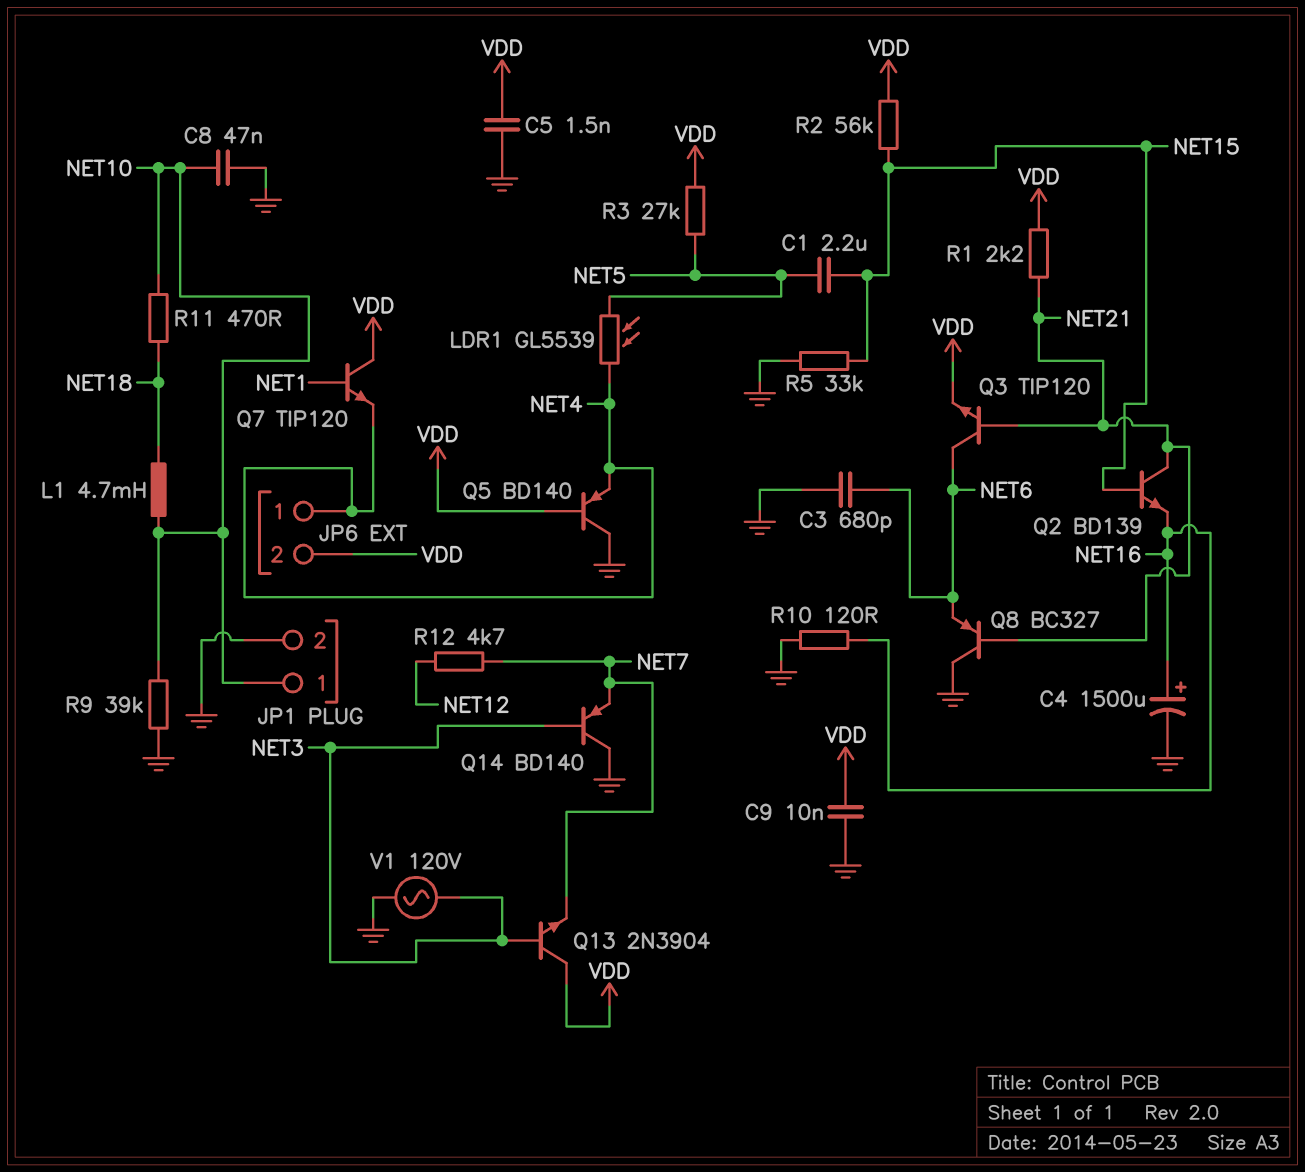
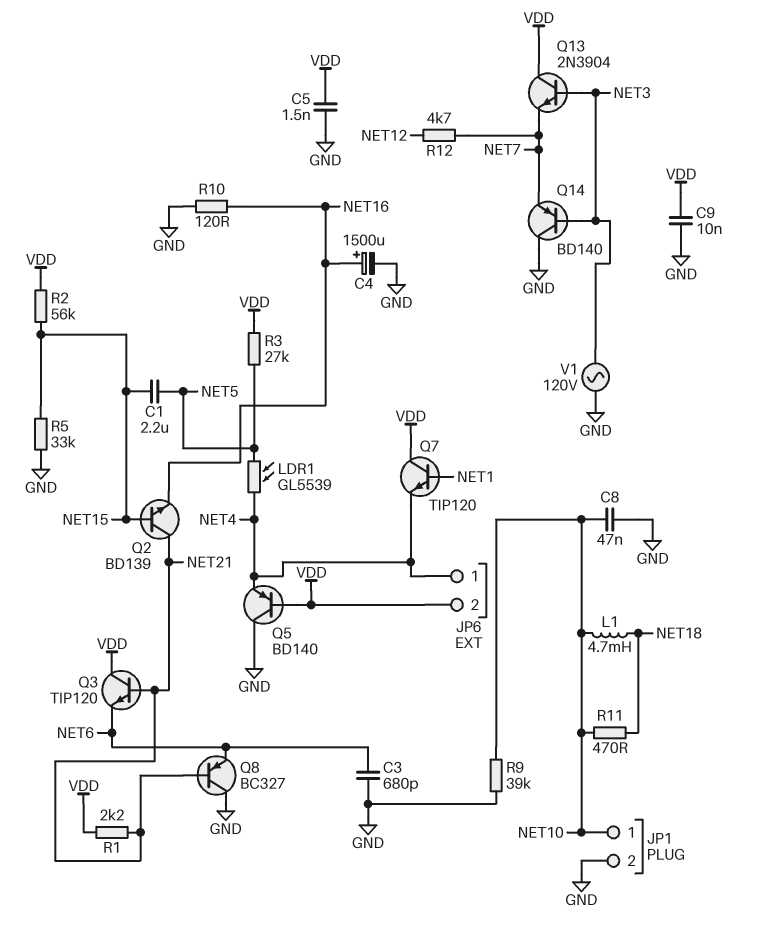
Q3: NPN TIP120 (B NET21, C NET6, E VDD) -> NPN TIP120 (B NET21, C VDD, E NET6)

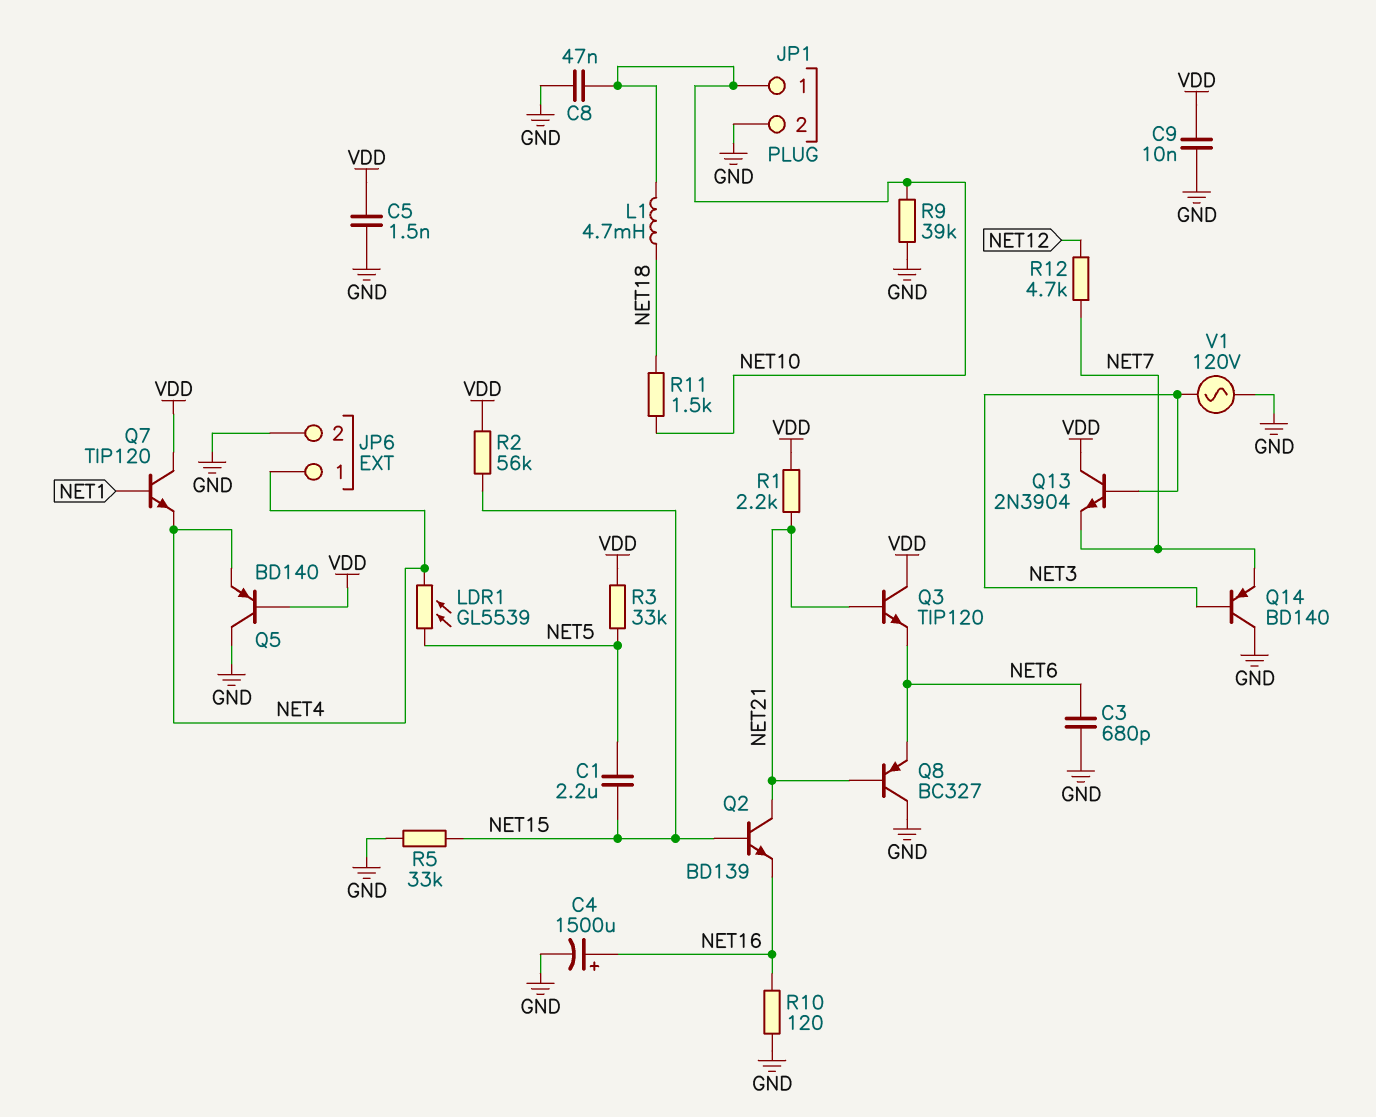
JP6 pin 2: VDD -> GND
R3: 27k (NET5, VDD) -> 33k (NET5, VDD)
R11: 470 (NET10, NET18) -> 1.5k (NET10, NET18)

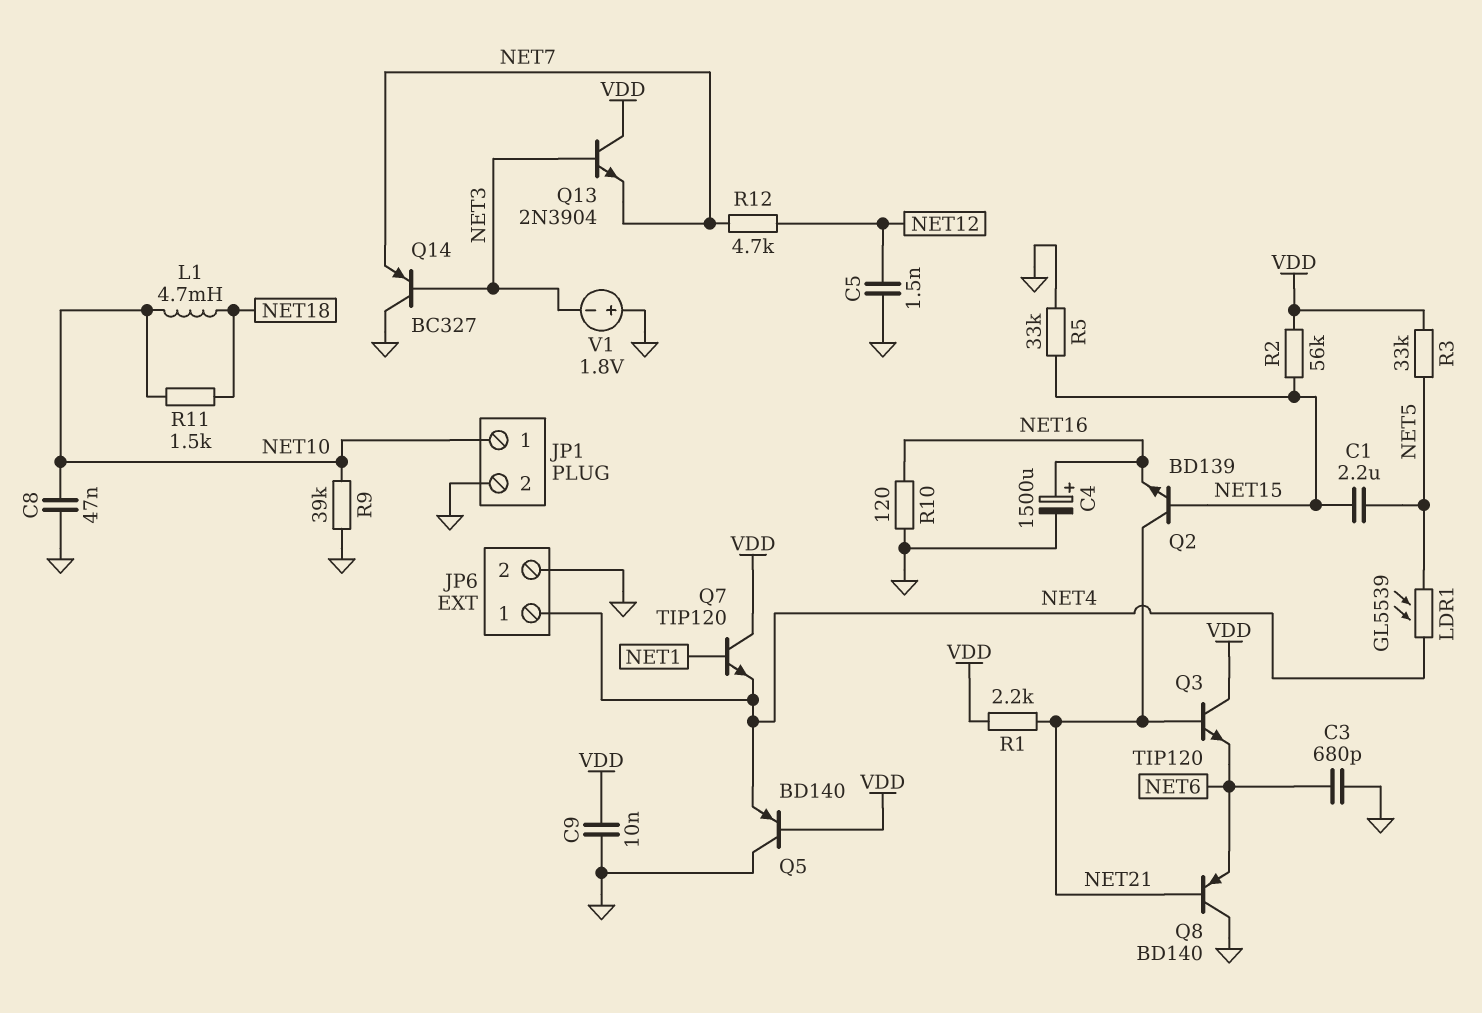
C5: 1.5nF (GND, VDD) -> 1.5nF (GND, NET12)
Q8: PNP BC327 (B NET21, C GND, E NET6) -> PNP BD140 (B NET21, C GND, E NET6)
Q14: PNP BD140 (B NET3, C GND, E NET7) -> PNP BC327 (B NET3, C GND, E NET7)
V1: AC 120V (GND, NET3) -> 1.8V (plus GND, minus NET3)

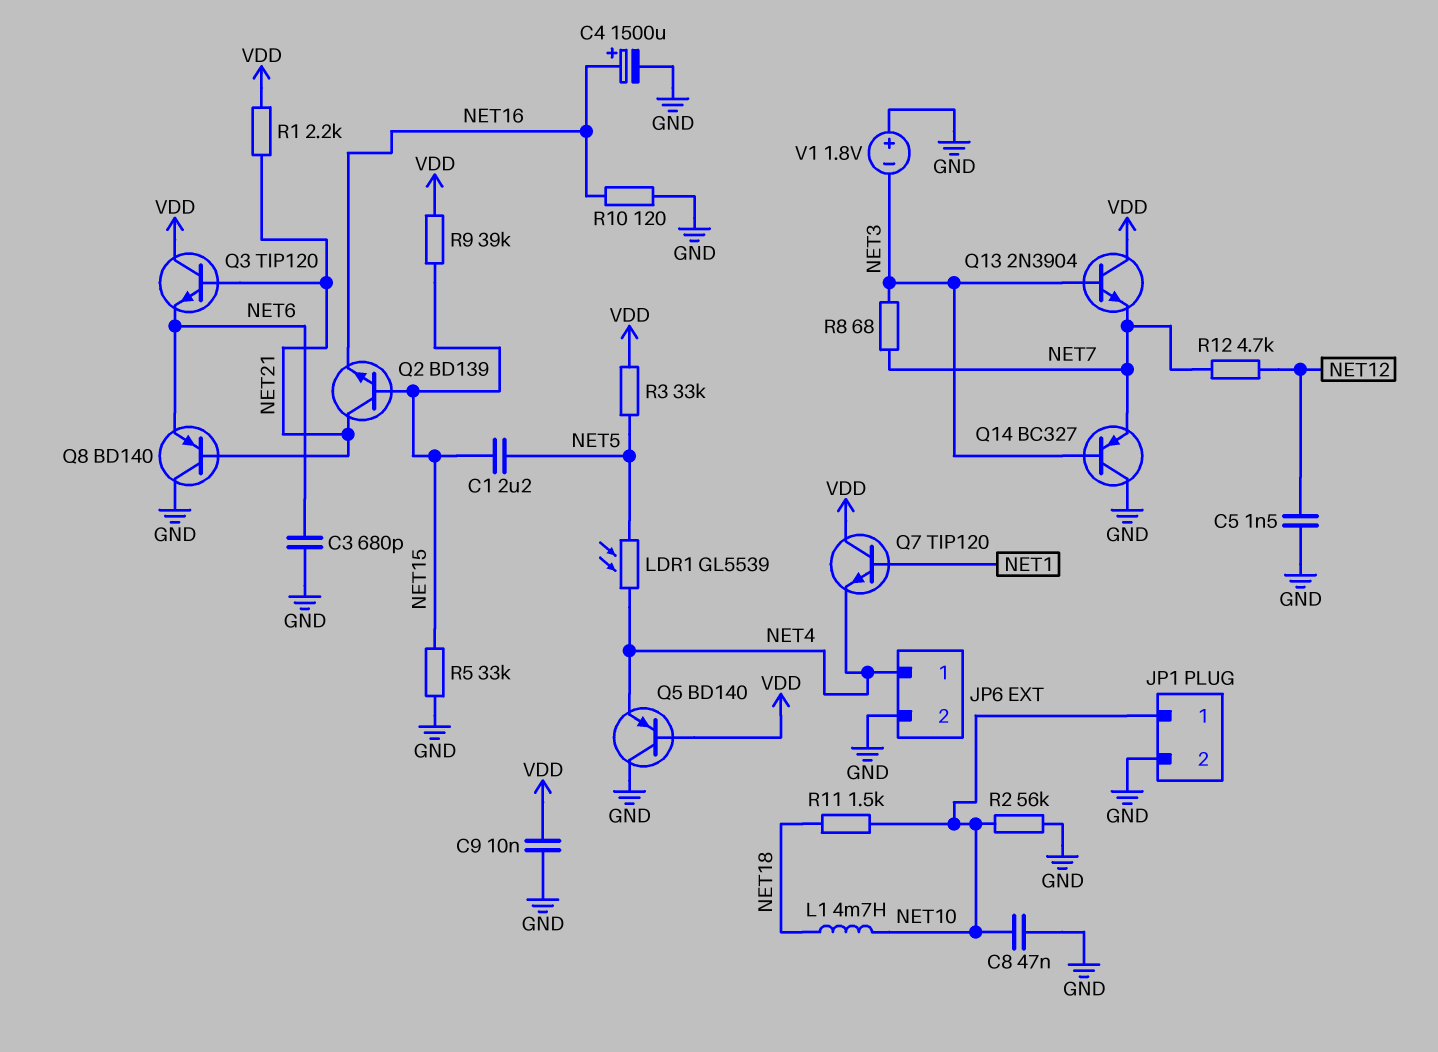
R2: 56k (NET15, VDD) -> 56k (GND, NET10)
R8: none -> 68 (NET3, NET7)
R9: 39k (GND, NET10) -> 39k (NET15, VDD)

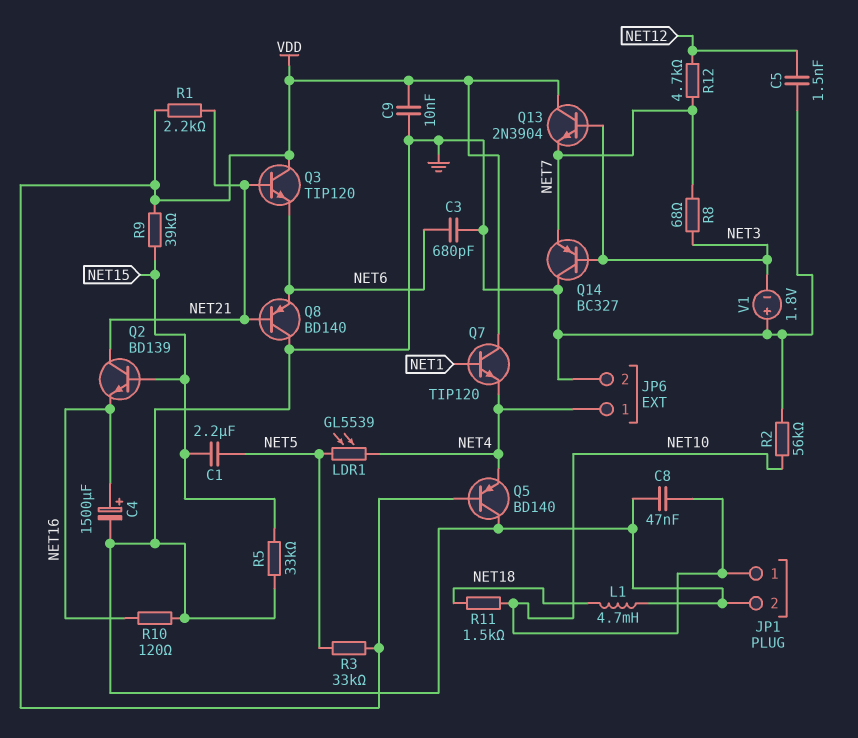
L1: 4.7mH (NET10, NET18) -> 4.7mH (GND, NET18)

